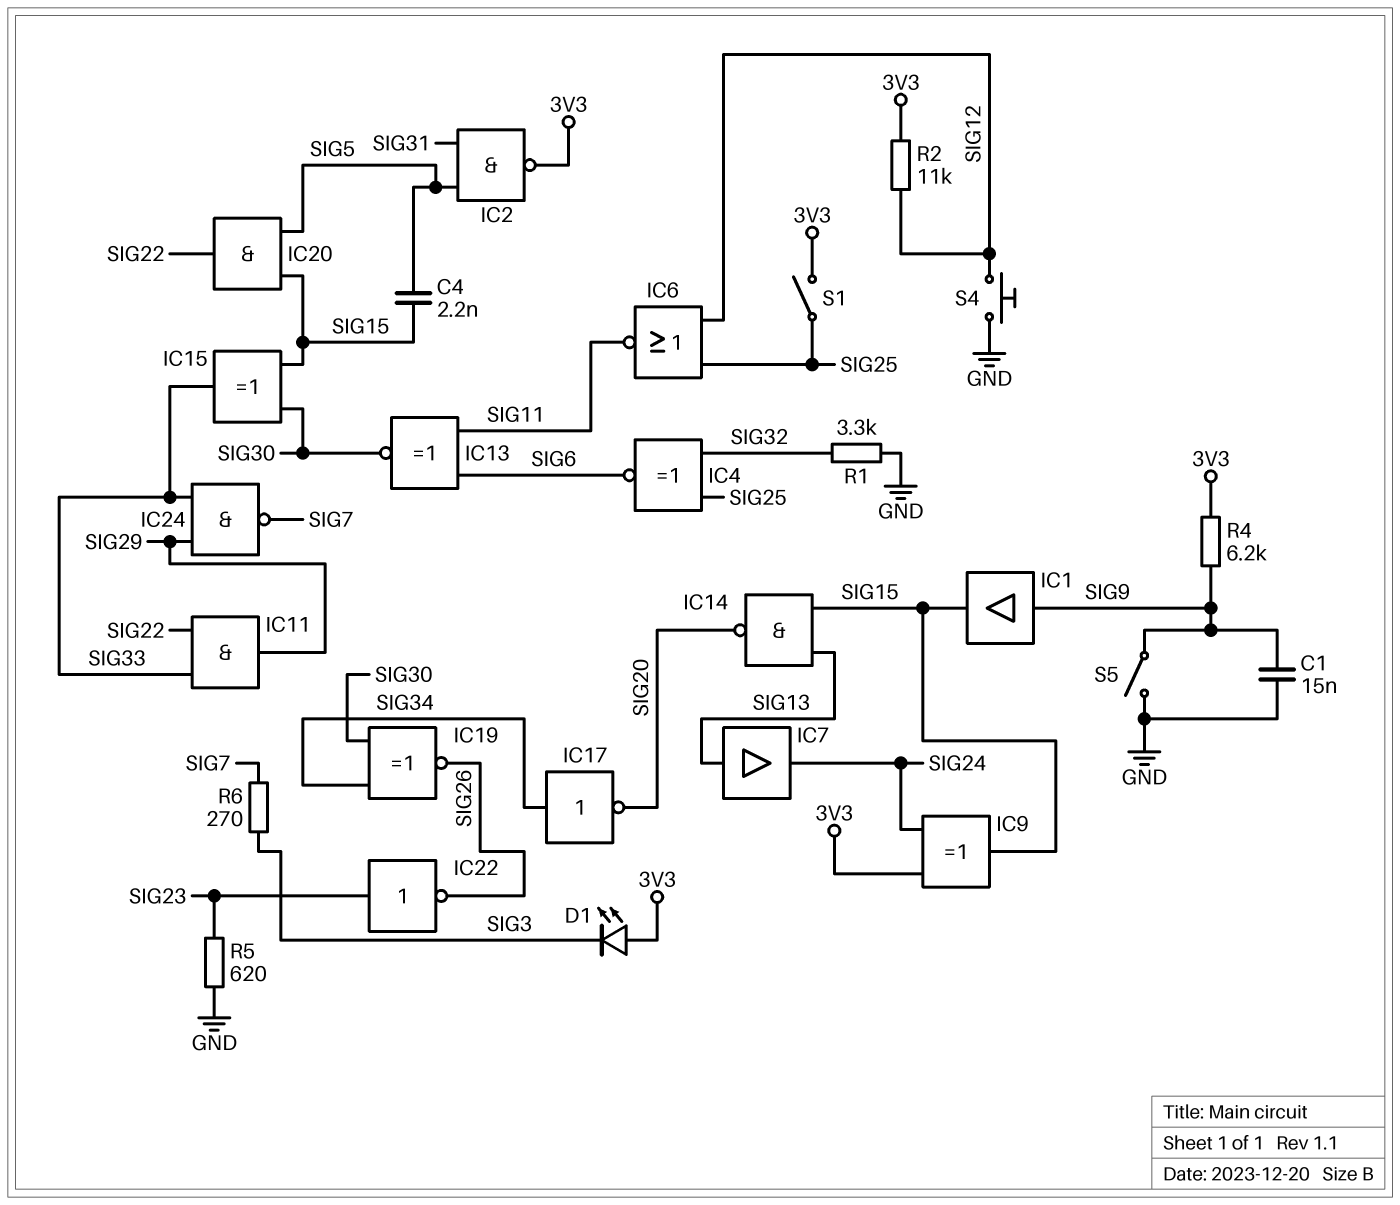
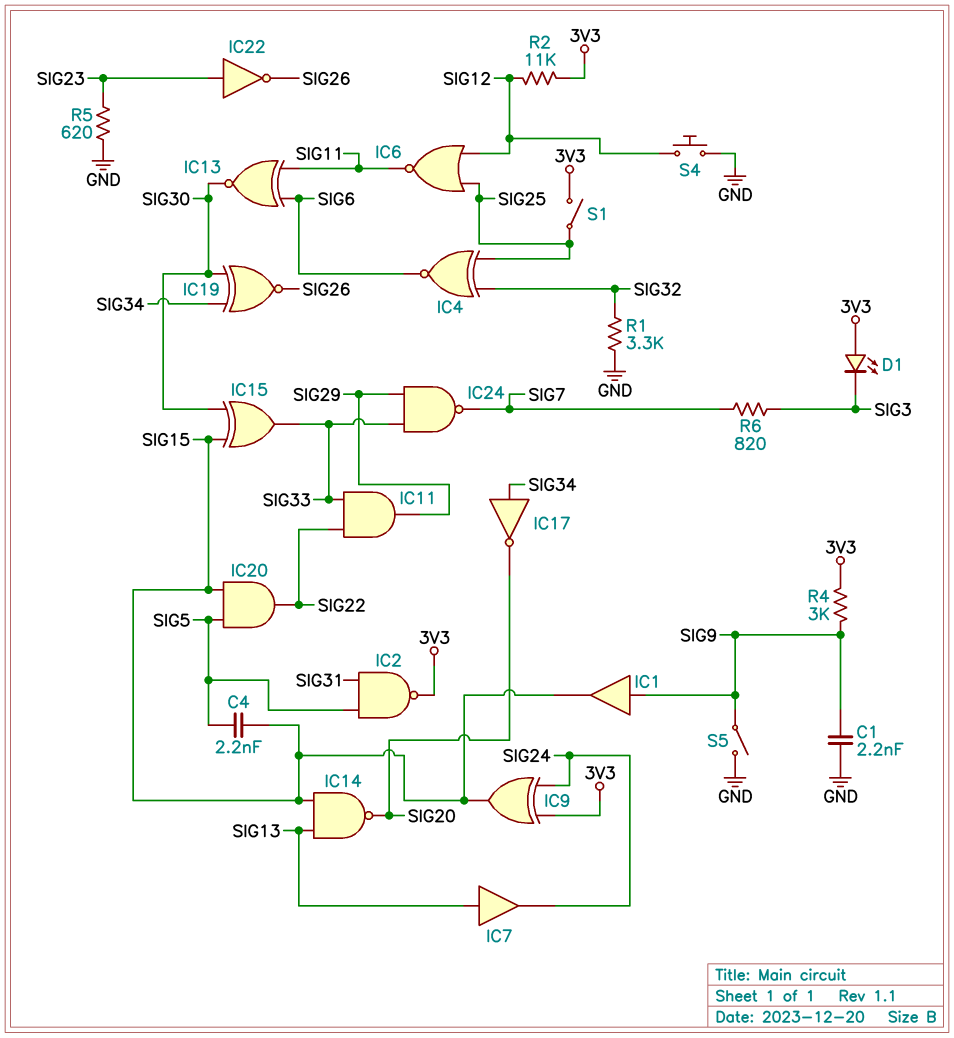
C1: 15nF (GND, SIG9) -> 2.2nF (GND, SIG9)
R4: 6.2k (3V3, SIG9) -> 3k (3V3, SIG9)
R6: 270 (SIG3, SIG7) -> 820 (SIG3, SIG7)

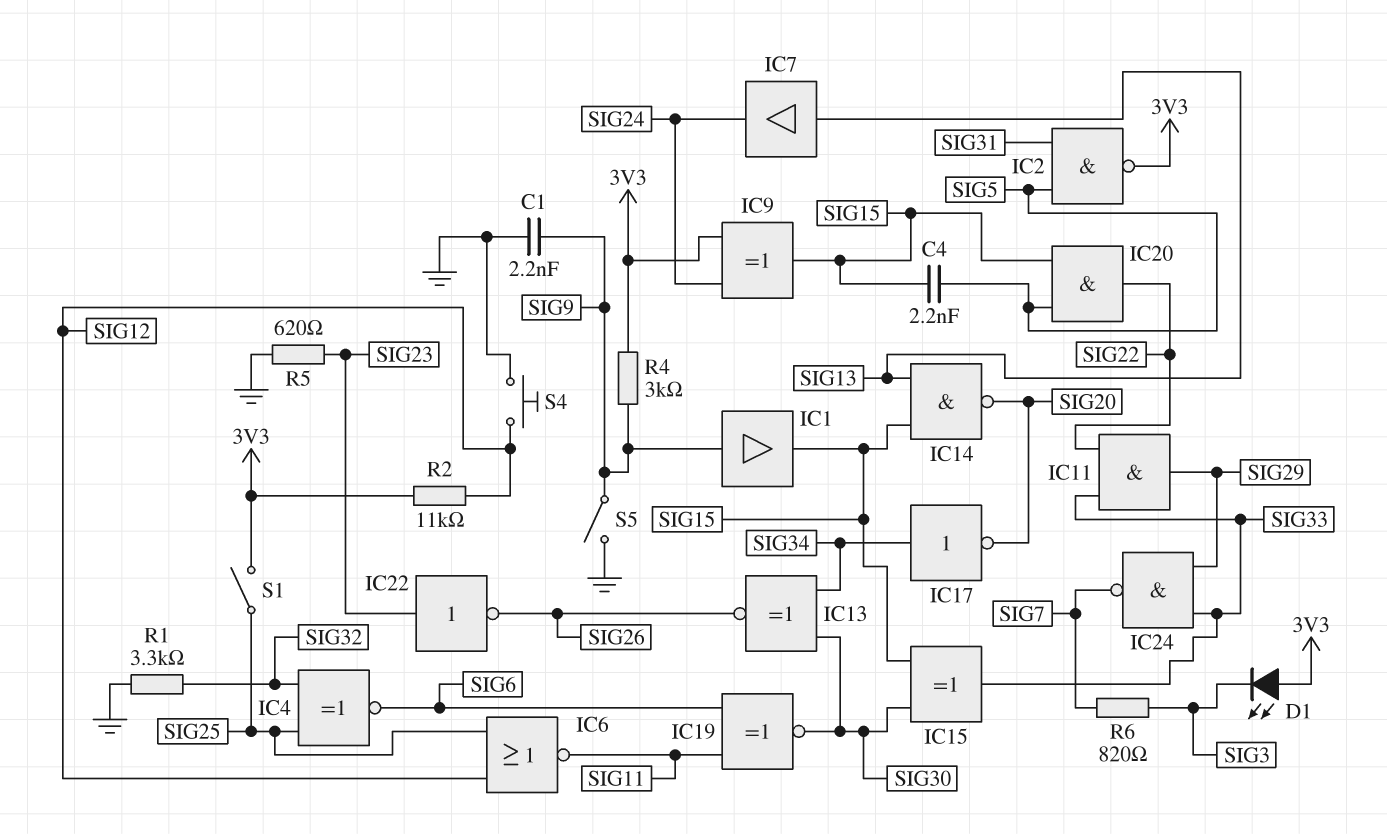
IC13: XNOR (in SIG6, in SIG11, out SIG30) -> XNOR (in SIG30, in SIG34, out SIG26)
IC19: XNOR (in SIG30, in SIG34, out SIG26) -> XNOR (in SIG6, in SIG11, out SIG30)

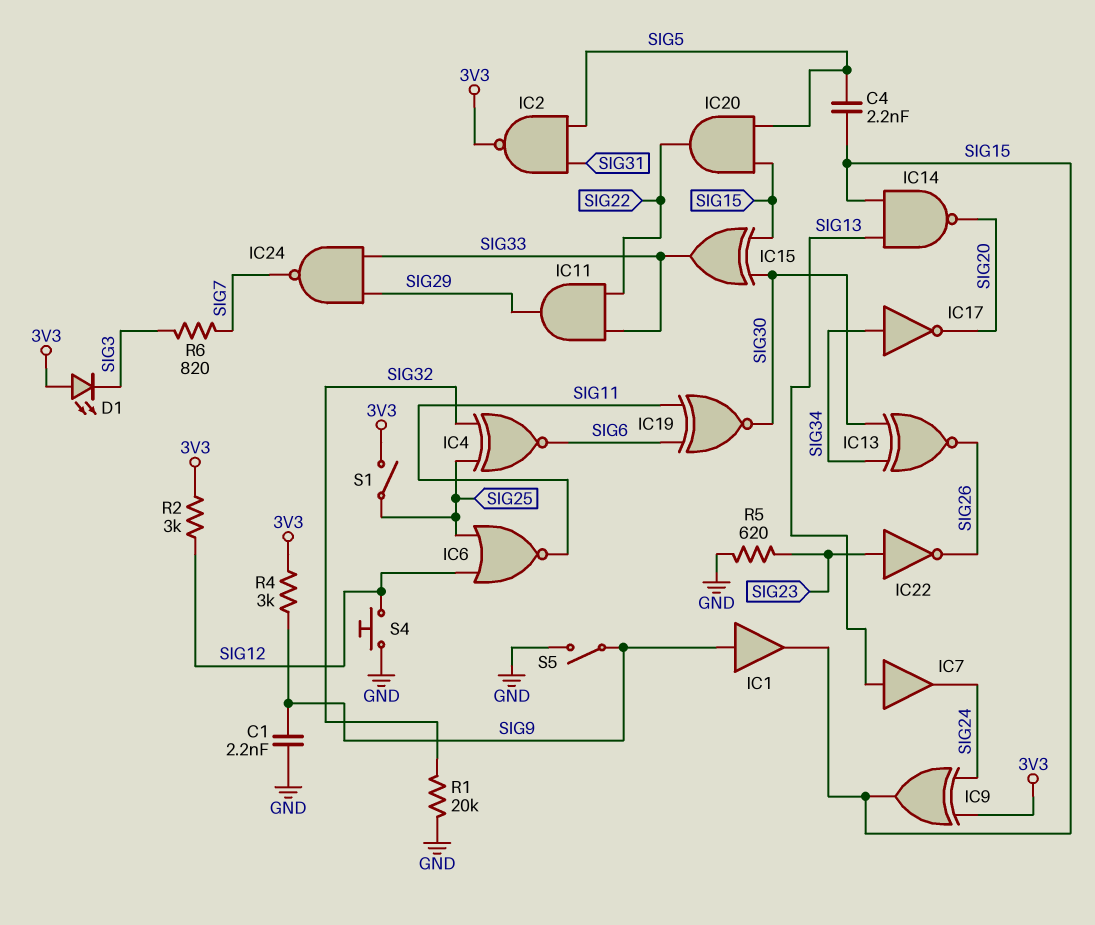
R1: 3.3k (GND, SIG32) -> 20k (GND, SIG32)
R2: 11k (3V3, SIG12) -> 3k (3V3, SIG12)

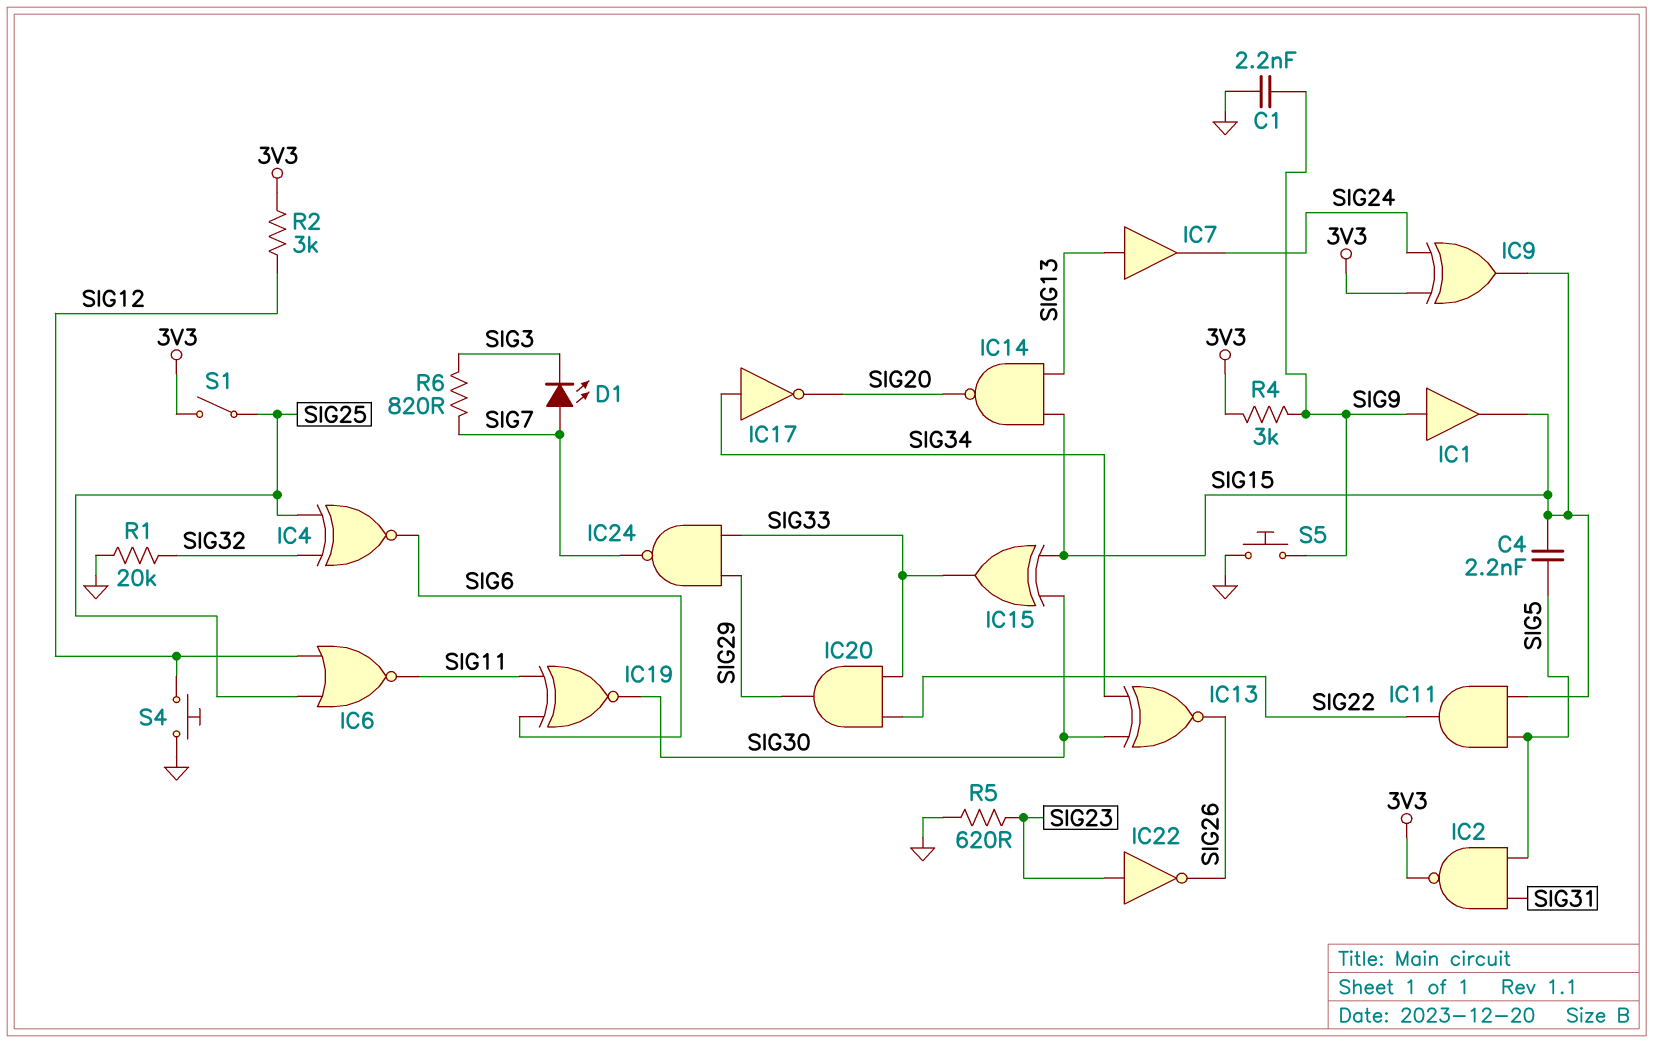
D1: LED (A 3V3, K SIG3) -> LED (A SIG7, K SIG3)
IC11: AND (in SIG22, in SIG33, out SIG29) -> AND (in SIG5, in SIG15, out SIG22)
IC20: AND (in SIG5, in SIG15, out SIG22) -> AND (in SIG22, in SIG33, out SIG29)
S5: switch (GND, SIG9) -> button (GND, SIG9)

